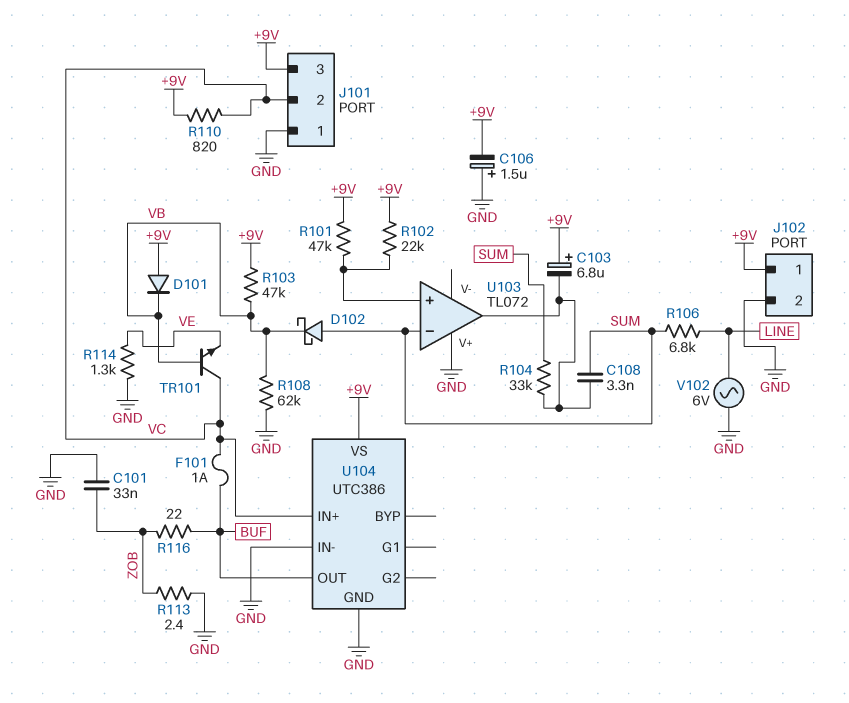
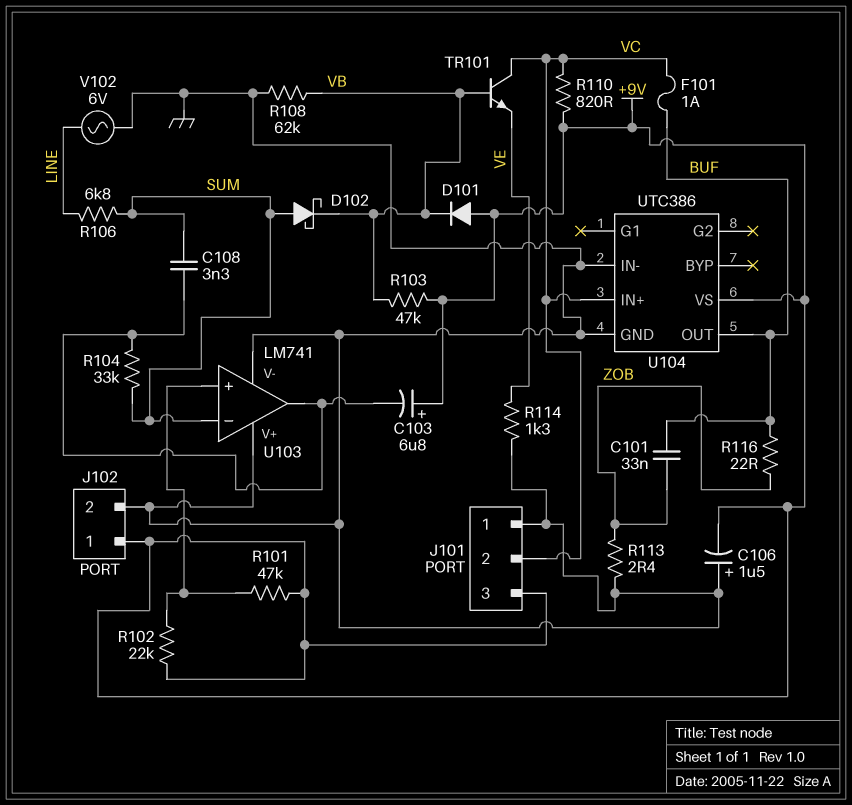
C101: 33nF (GND, ZOB) -> 33nF (BUF, ZOB)
U103: TL072 -> LM741
U103 pin V-: none -> GND

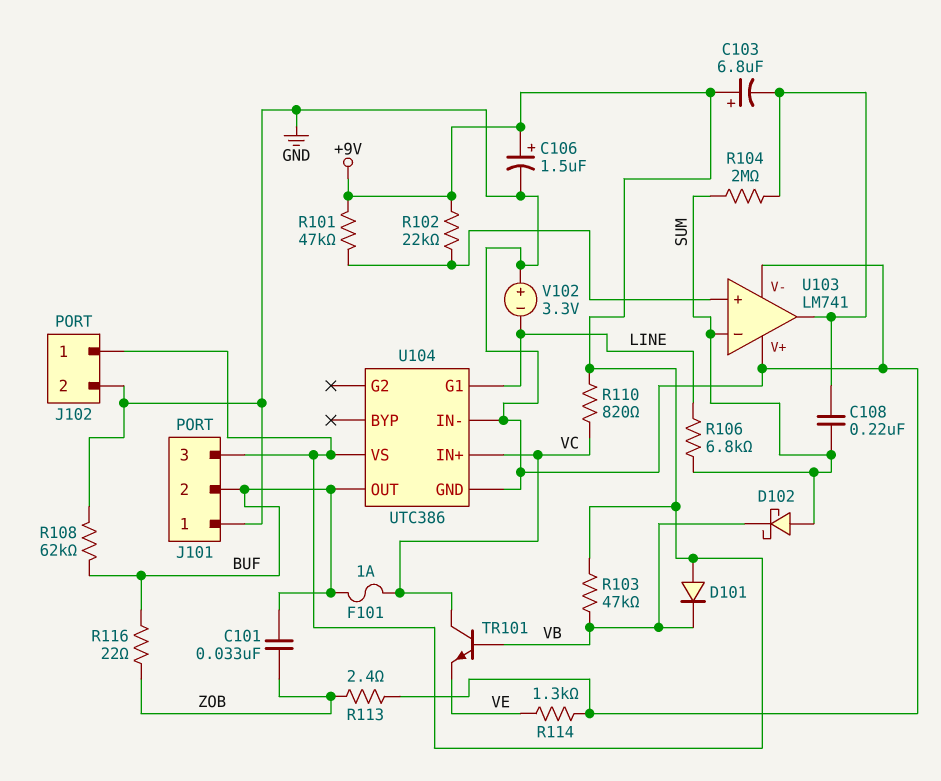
C106: 1.5uF (plus GND, minus +9V) -> 1.5uF (plus +9V, minus GND)
C108: 3.3nF (SUM, U103/out) -> 220nF (SUM, U103/out)
J101 pin 2: VC -> BUF
R104: 33k (SUM, U103/out) -> 2M (SUM, U103/out)
R108: 62k (GND, VB) -> 62k (BUF, GND)
U104 pin G1: none -> LINE
V102: AC 6V (GND, LINE) -> 3.3V (plus GND, minus LINE)

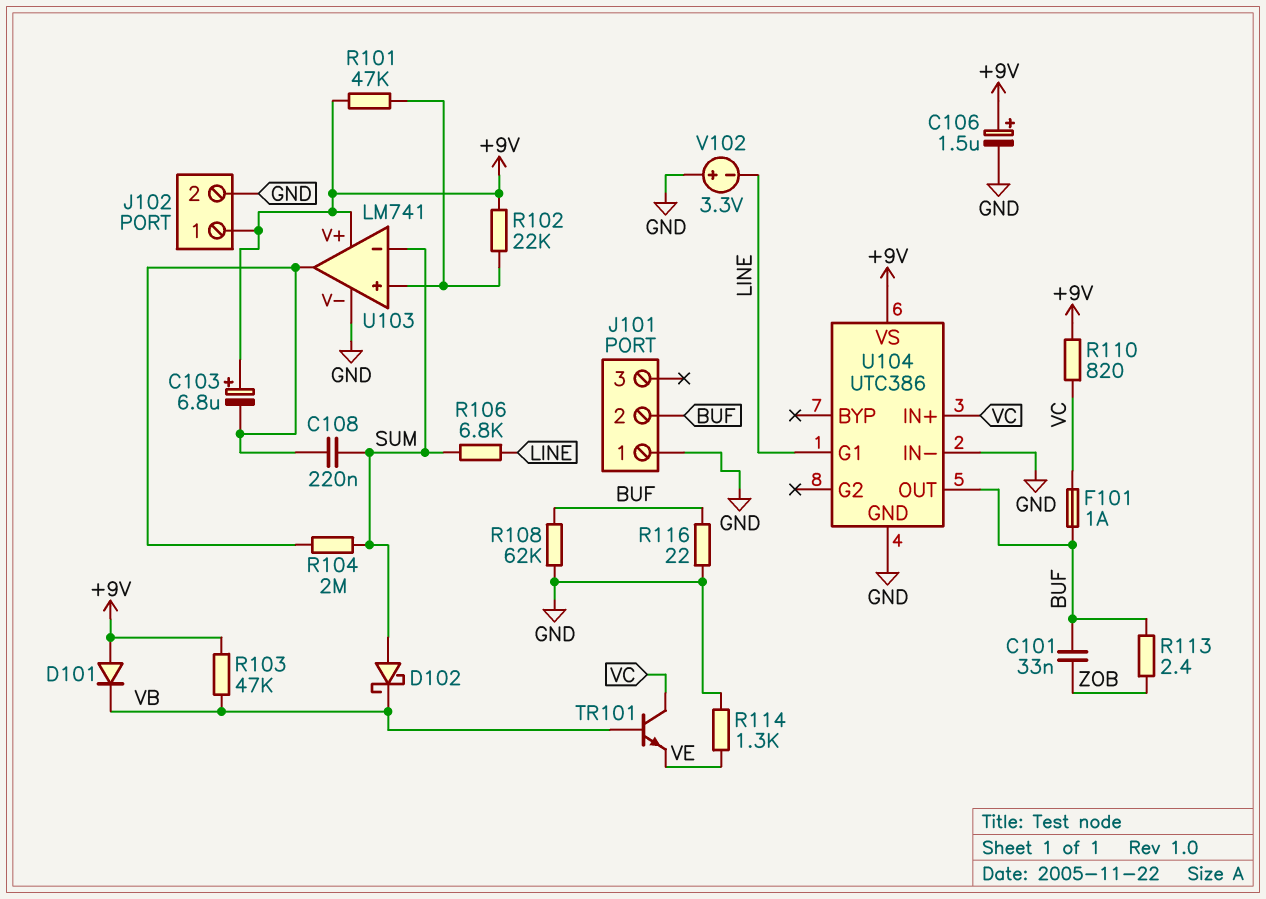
J101 pin 3: +9V -> none
R113: 2.4 (GND, ZOB) -> 2.4 (BUF, ZOB)
R116: 22 (BUF, ZOB) -> 22 (BUF, GND)
U103 pin V+: GND -> +9V

